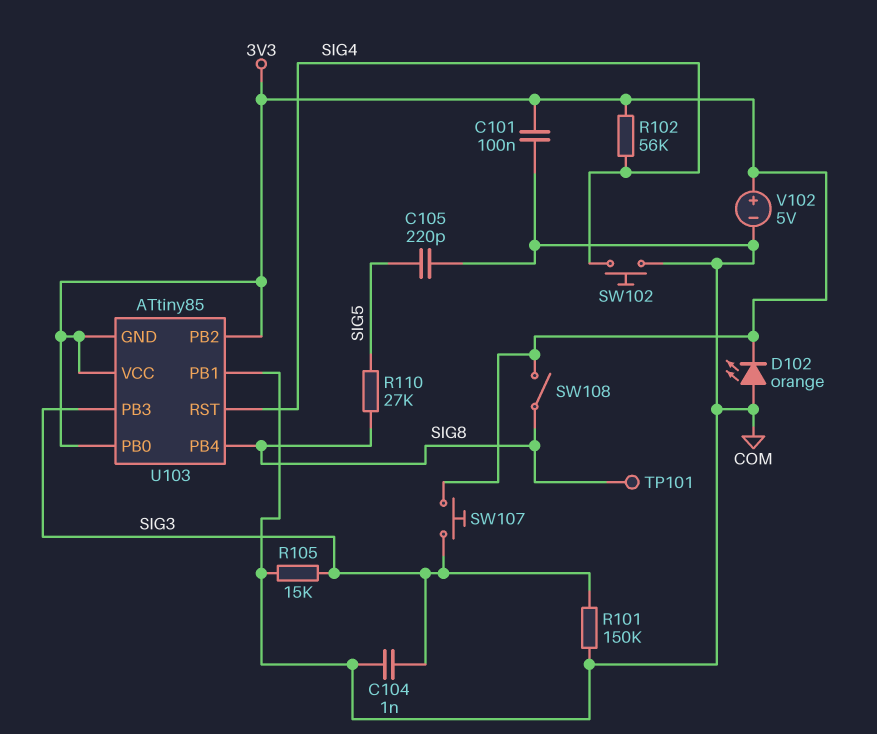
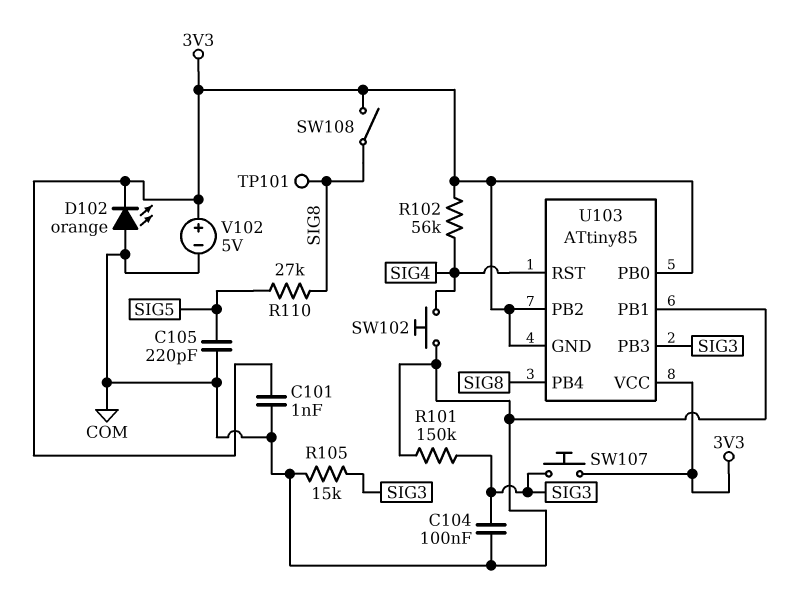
C101: 100nF (3V3, COM) -> 1nF (3V3, COM)
C104: 1nF (COM, SIG3) -> 100nF (COM, SIG3)

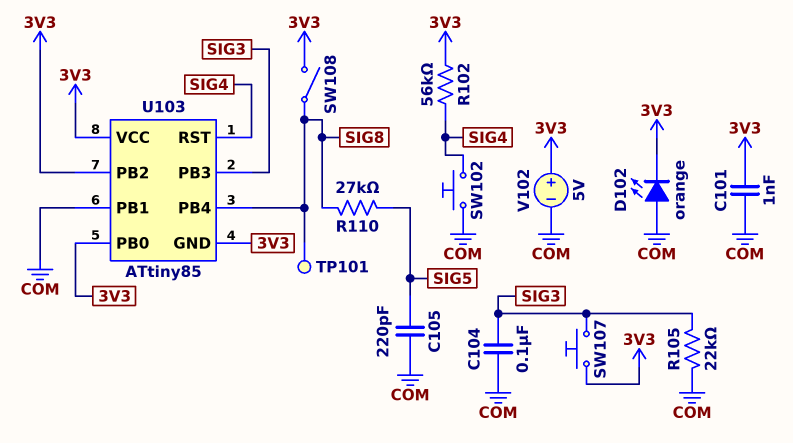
R101: 150k (COM, SIG3) -> none
R105: 15k (COM, SIG3) -> 22k (COM, SIG3)

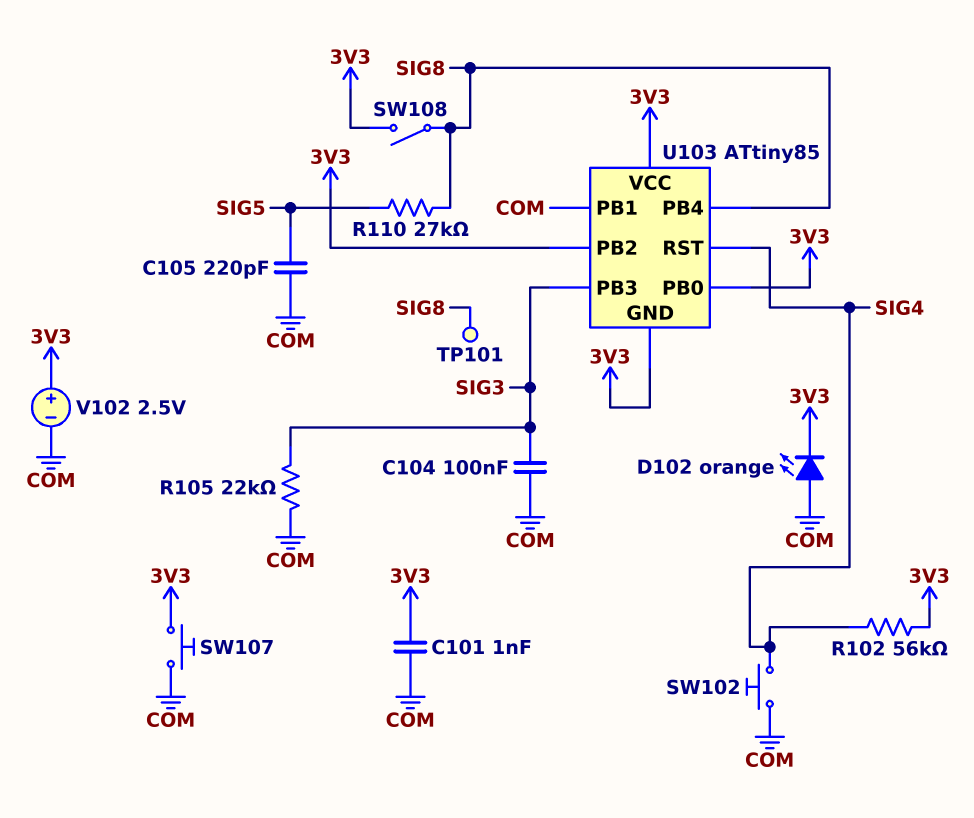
SW107: button (3V3, SIG3) -> button (3V3, COM)
V102: 5V (plus 3V3, minus COM) -> 2.5V (plus 3V3, minus COM)

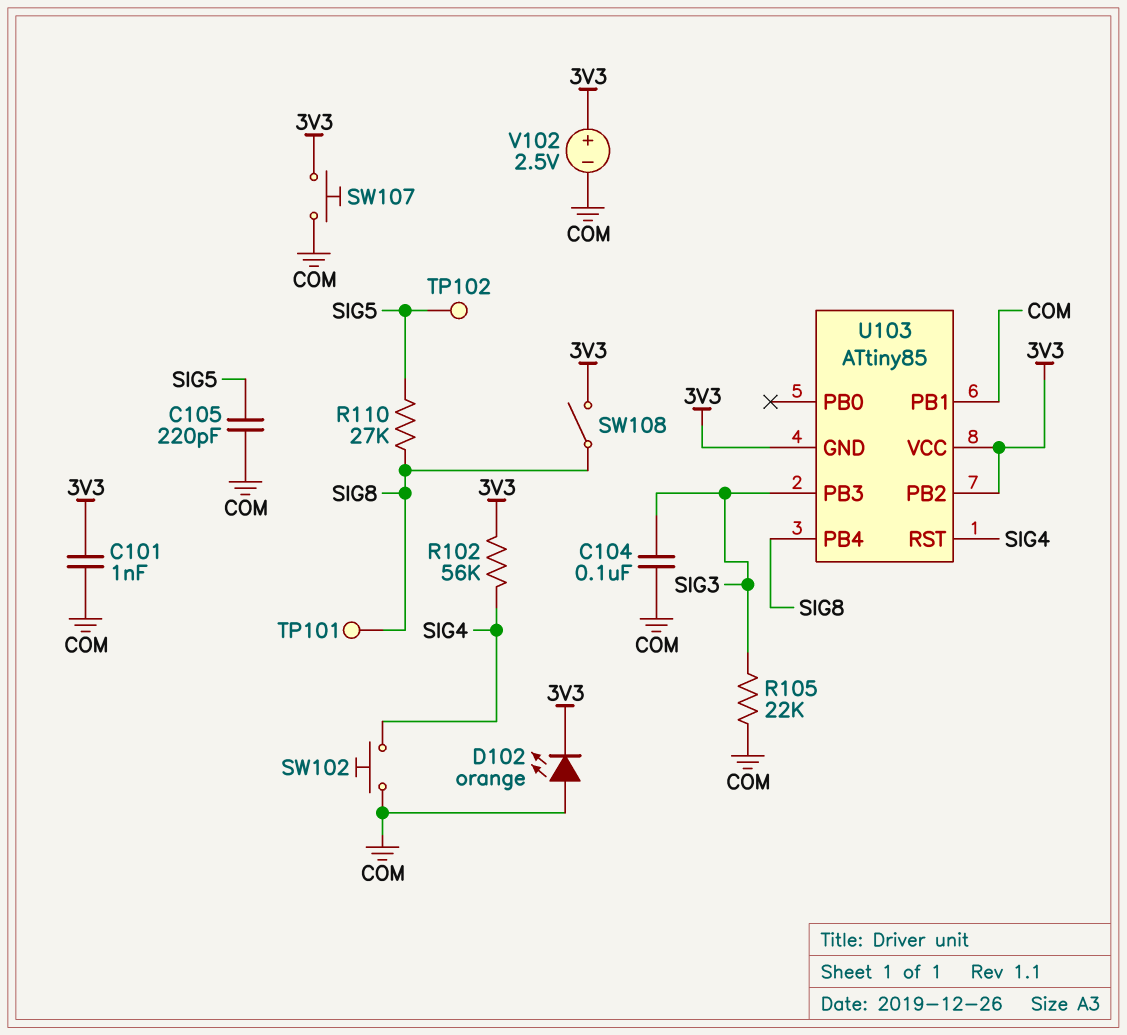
TP102: none -> test point (SIG5)
U103 pin PB0: 3V3 -> none

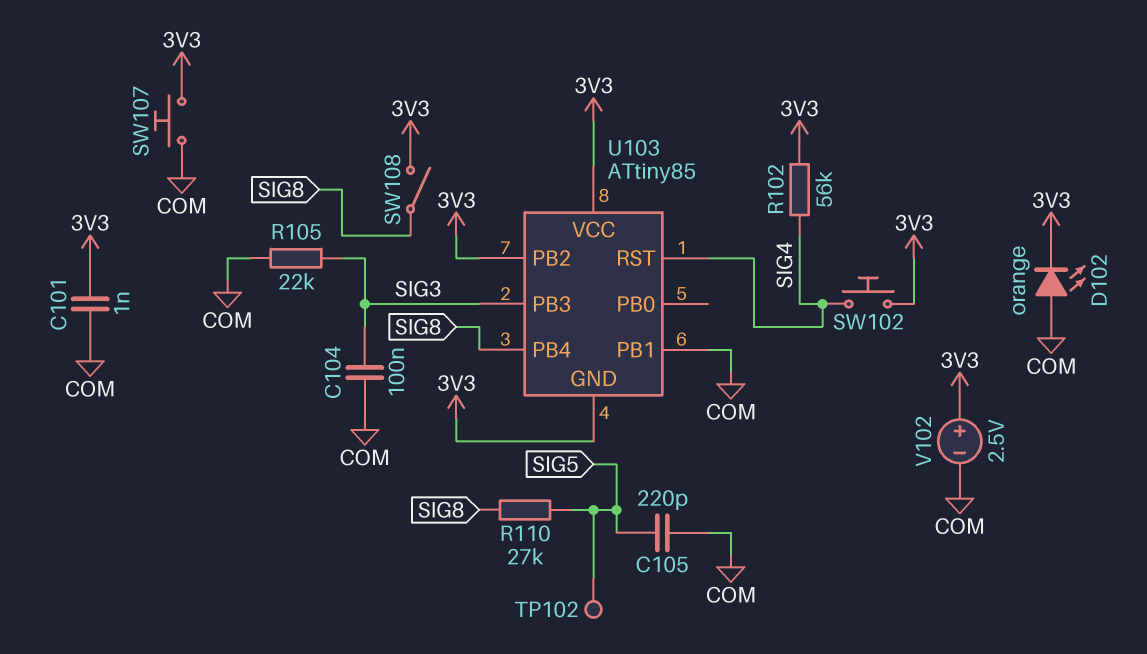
SW102: button (COM, SIG4) -> button (3V3, SIG4)
TP101: test point (SIG8) -> none

